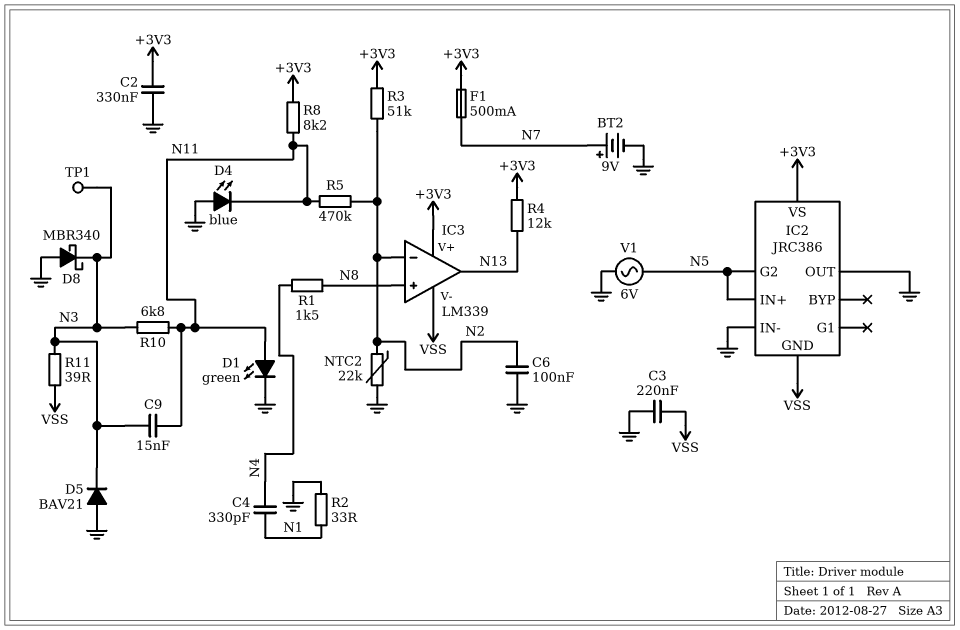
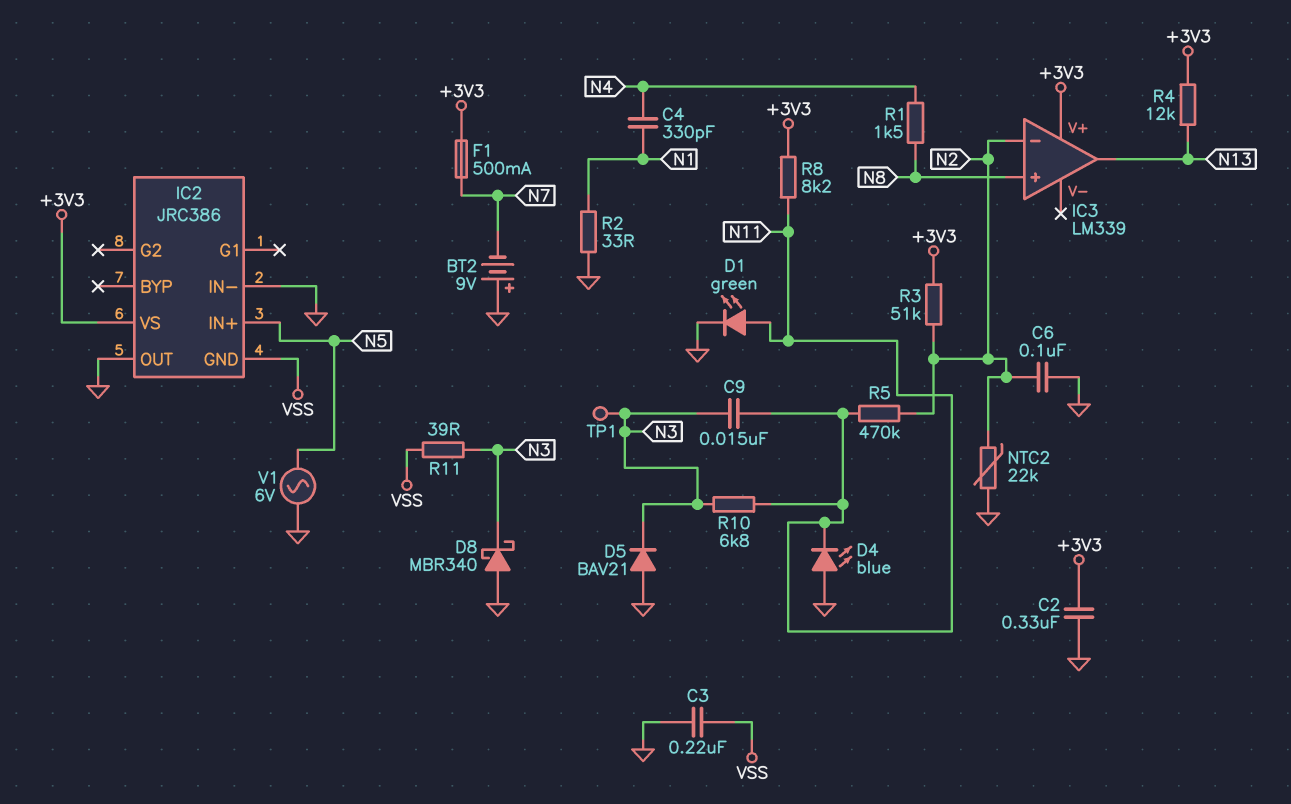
BT2: 9V (plus N7, minus GND) -> 9V (plus GND, minus N7)
IC2 pin G2: N5 -> none
IC3 pin V-: VSS -> none

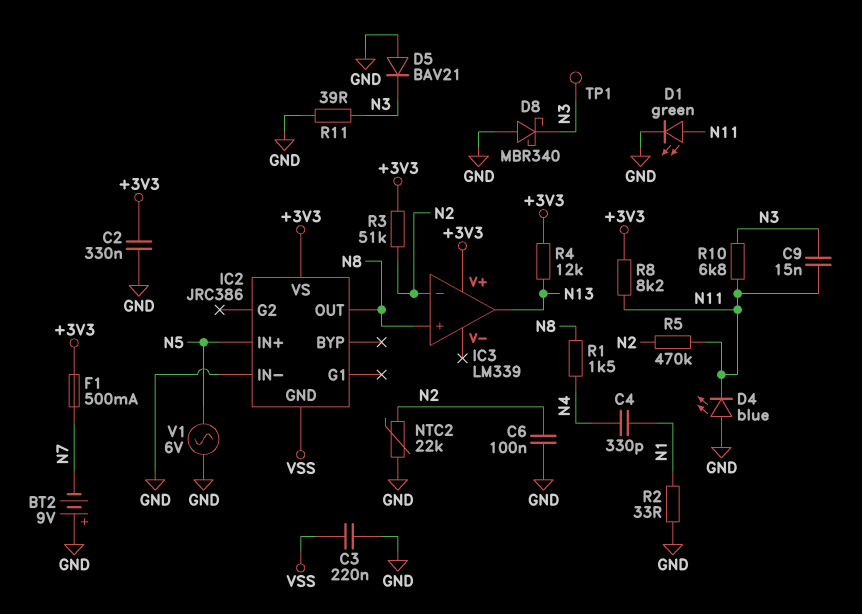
IC2 pin OUT: GND -> N8
R11: 39 (N3, VSS) -> 39 (GND, N3)

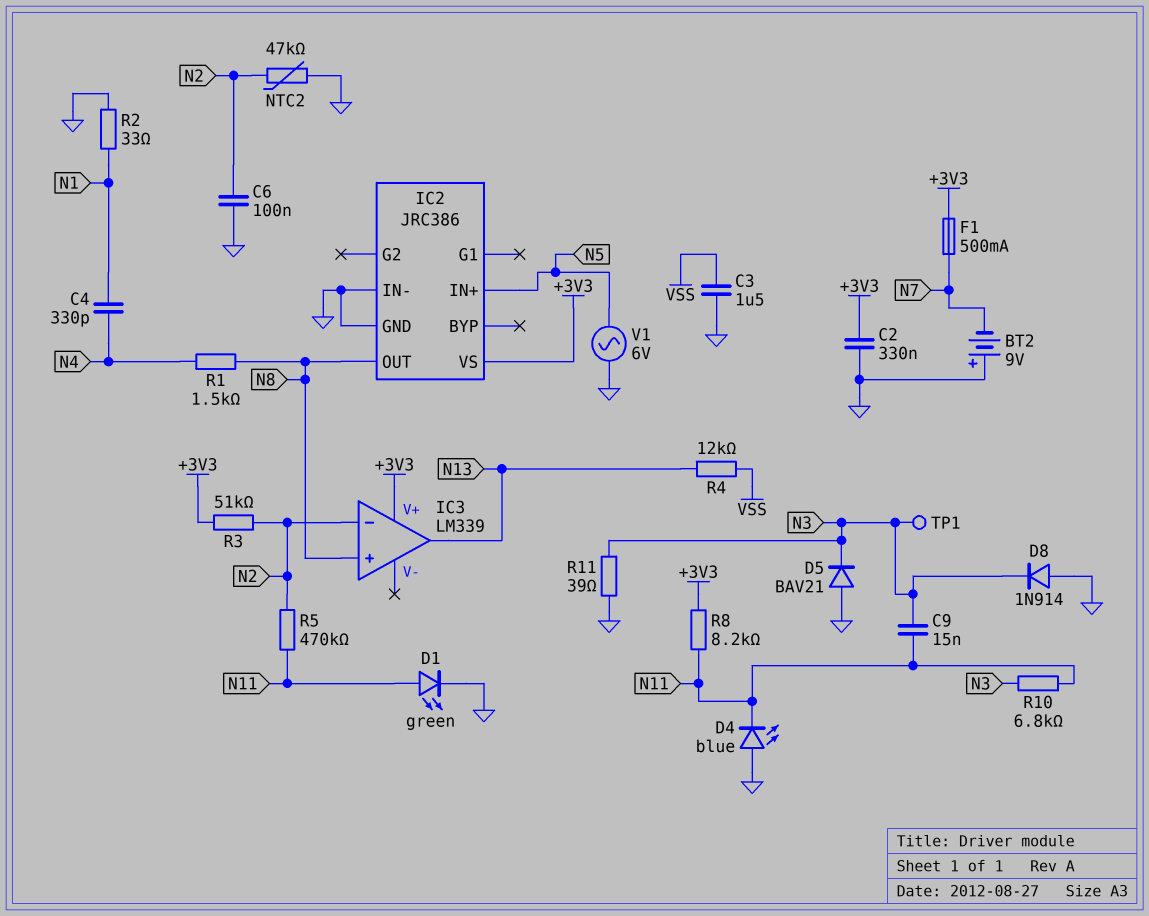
C3: 220nF (GND, VSS) -> 1.5uF (GND, VSS)
D8: schottky MBR340 (A GND, K N3) -> diode 1N914 (A GND, K N3)
IC2 pin GND: VSS -> GND
NTC2: 22k (GND, N2) -> 47k (GND, N2)
R4: 12k (+3V3, N13) -> 12k (N13, VSS)

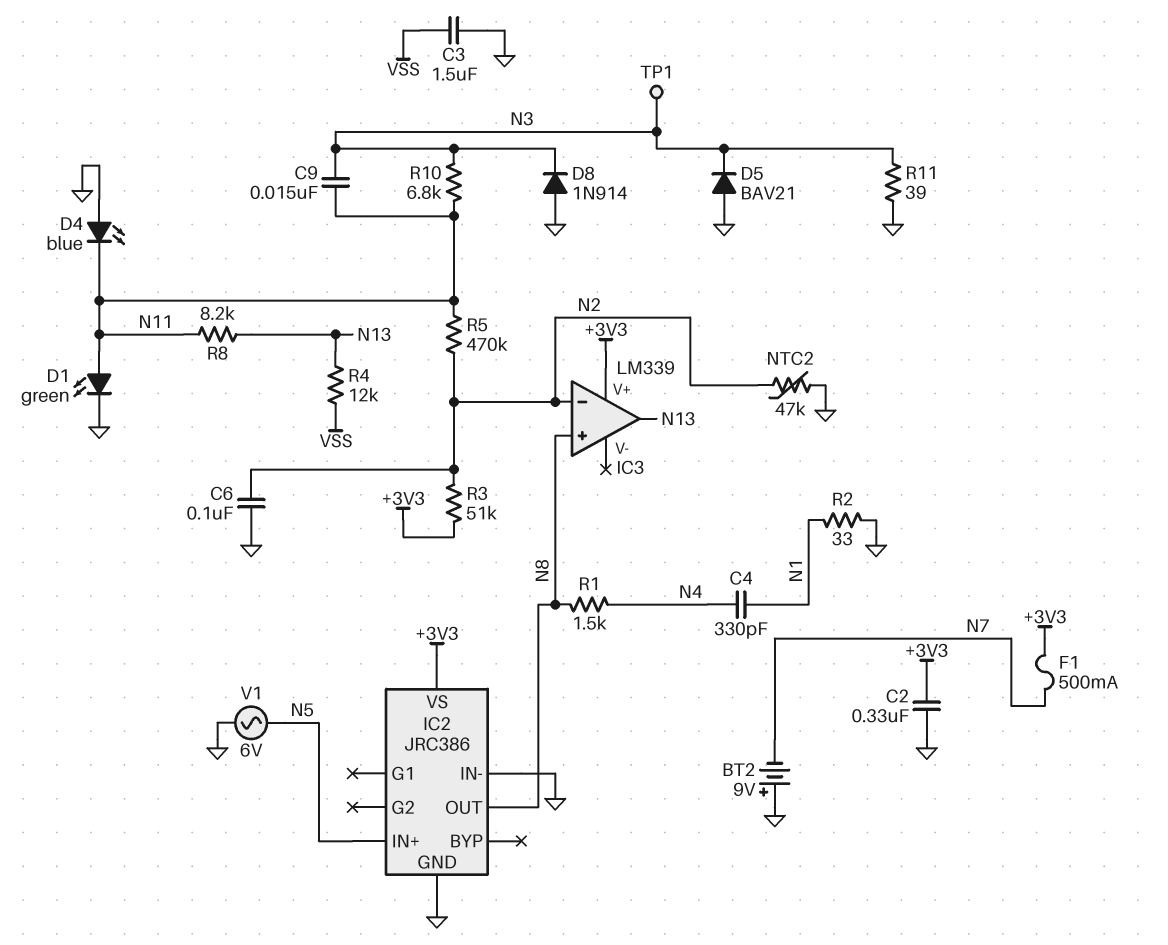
R8: 8.2k (+3V3, N11) -> 8.2k (N11, N13)

